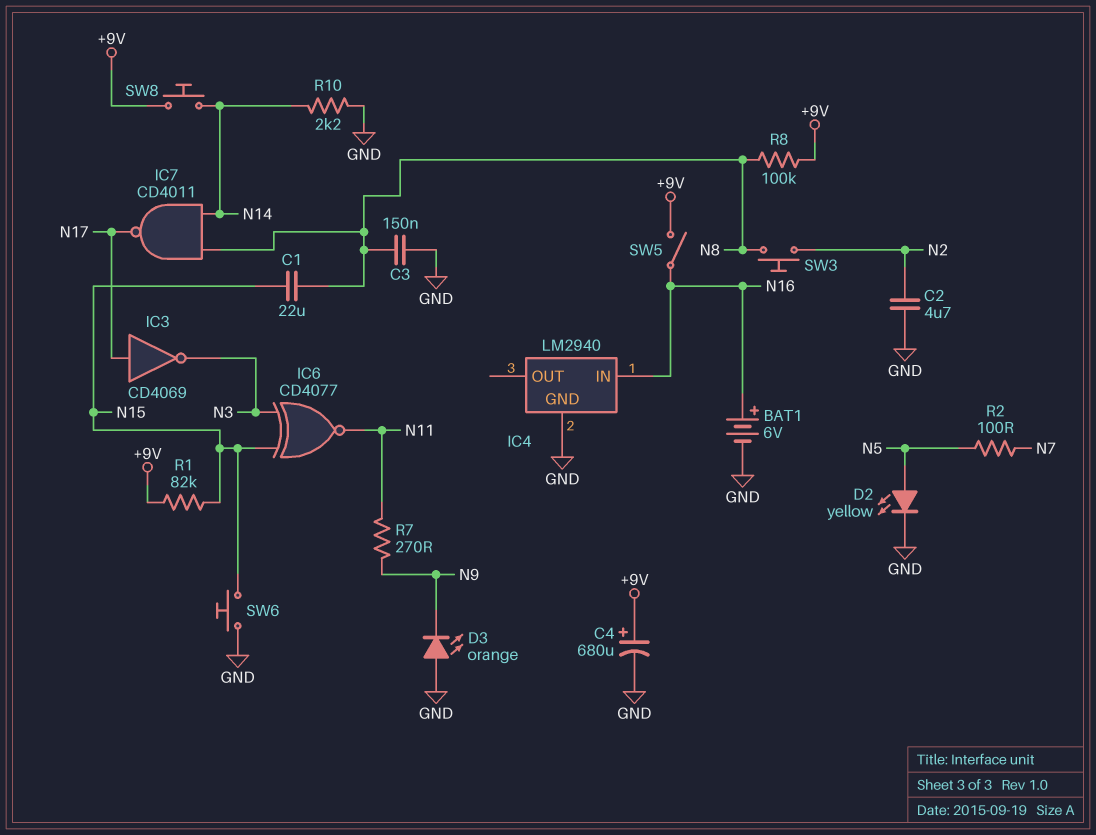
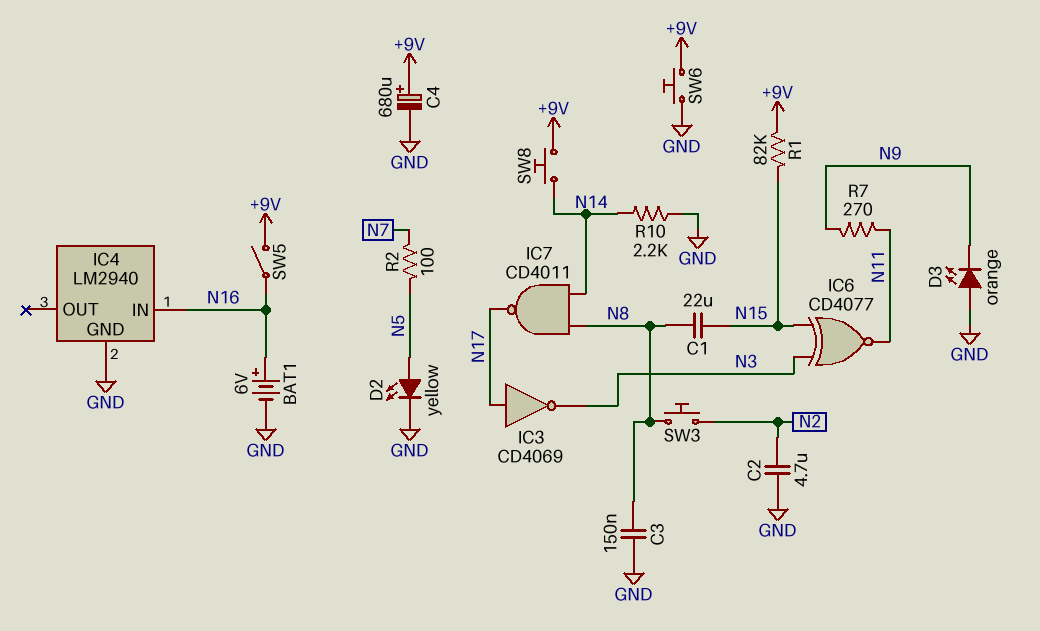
R8: 100k (+9V, N8) -> none
SW6: button (GND, N15) -> button (+9V, GND)

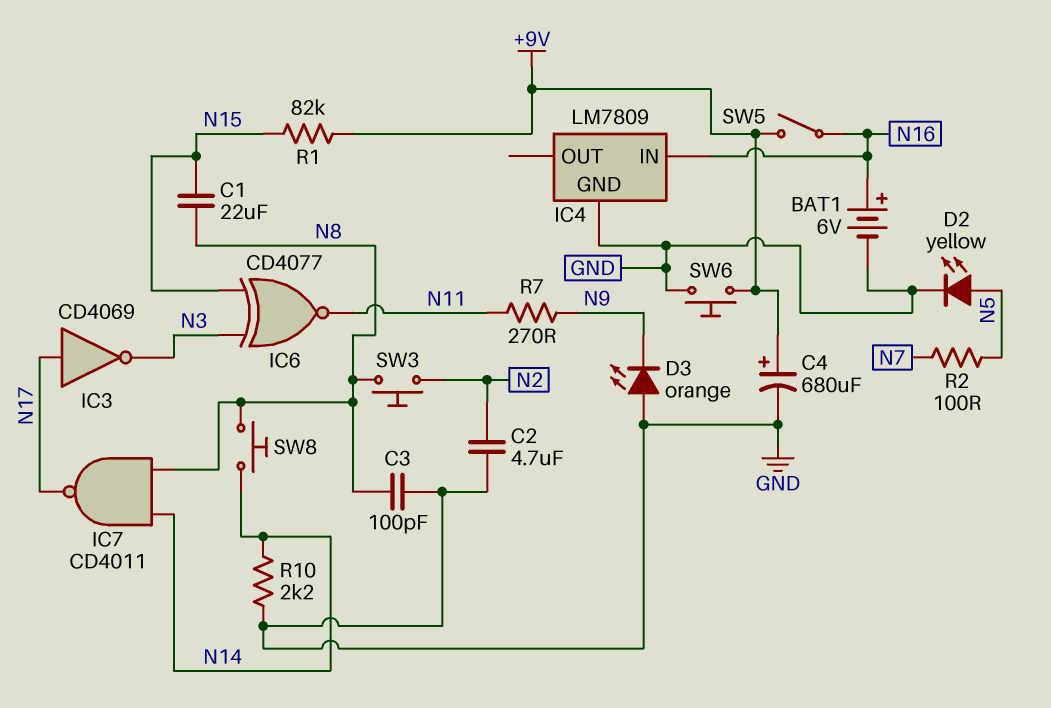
C3: 150nF (GND, N8) -> 100pF (GND, N8)
IC4: LM2940 -> LM7809
SW8: button (+9V, N14) -> button (N8, N14)

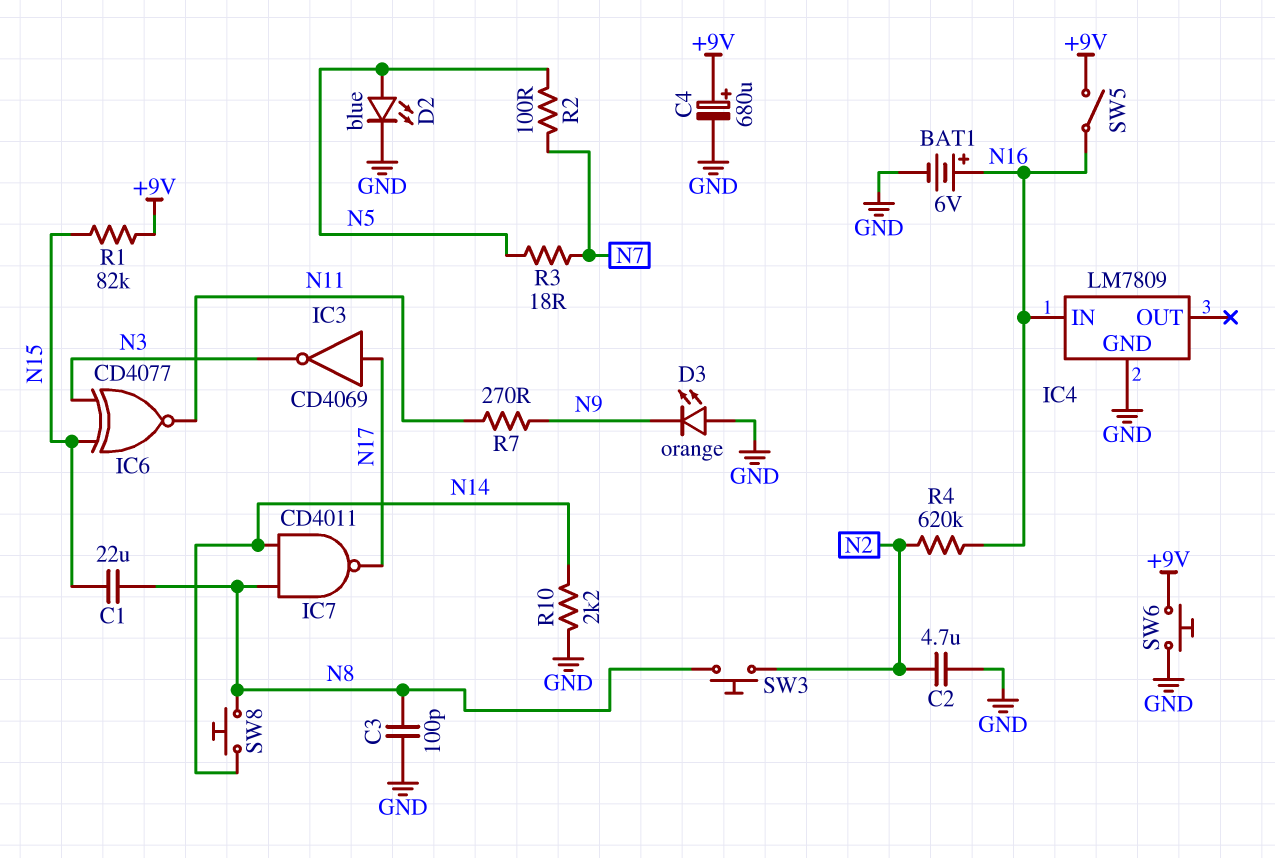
D2: LED yellow (A N5, K GND) -> LED blue (A N5, K GND)
R3: none -> 18 (N5, N7)
R4: none -> 620k (N2, N16)

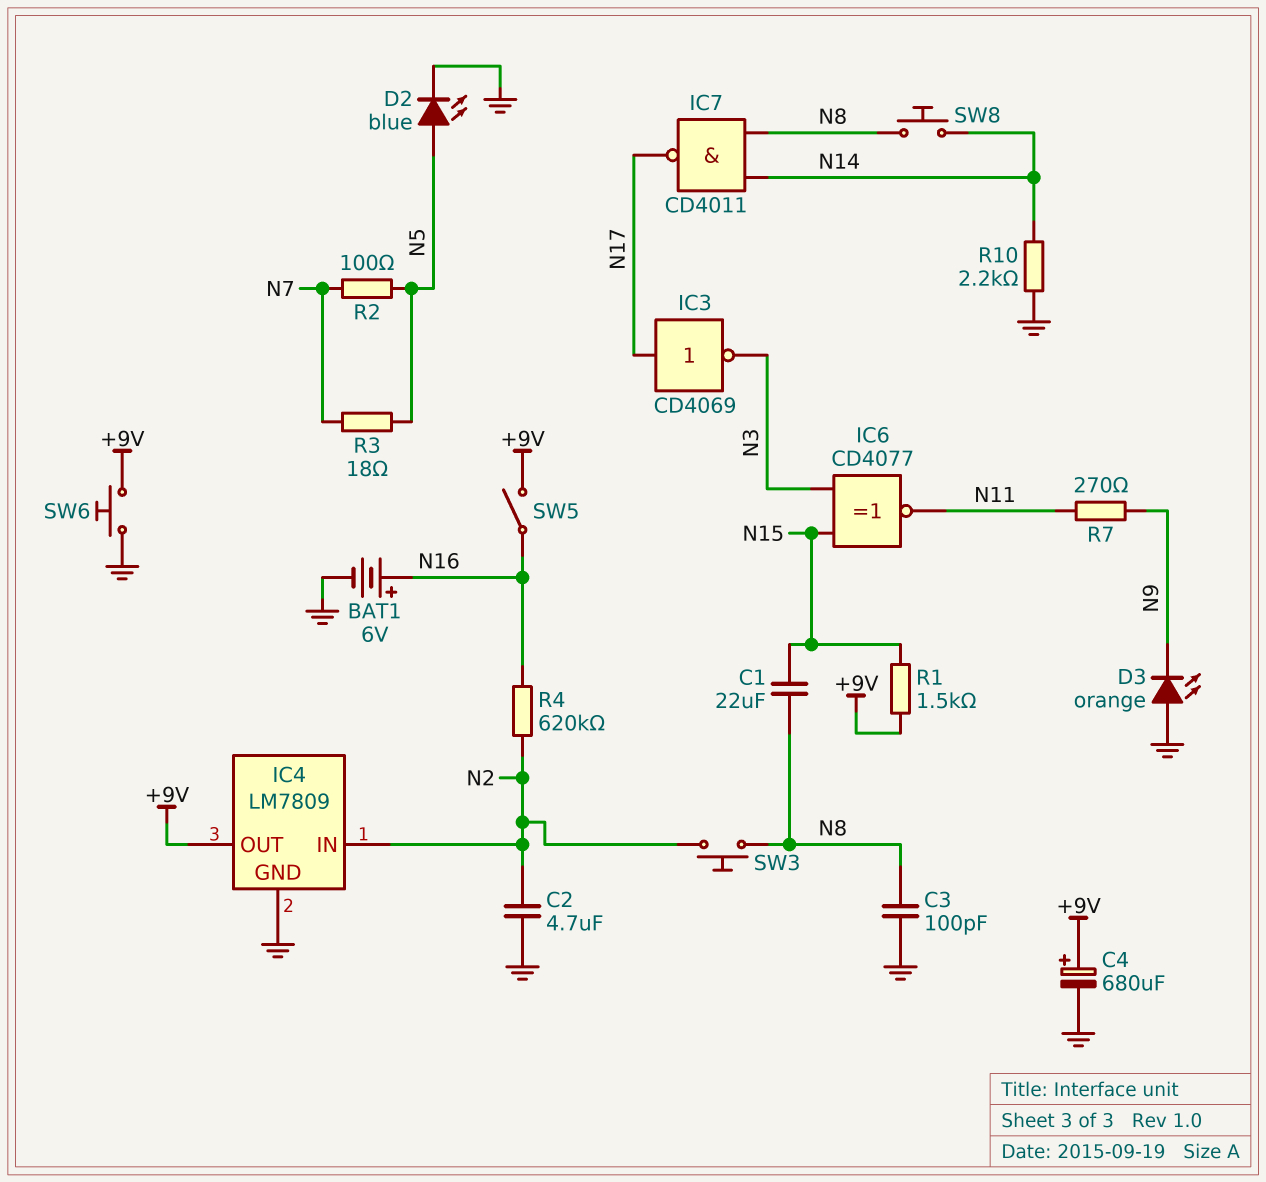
IC4 pin IN: N16 -> N2
IC4 pin OUT: none -> +9V
R1: 82k (+9V, N15) -> 1.5k (+9V, N15)

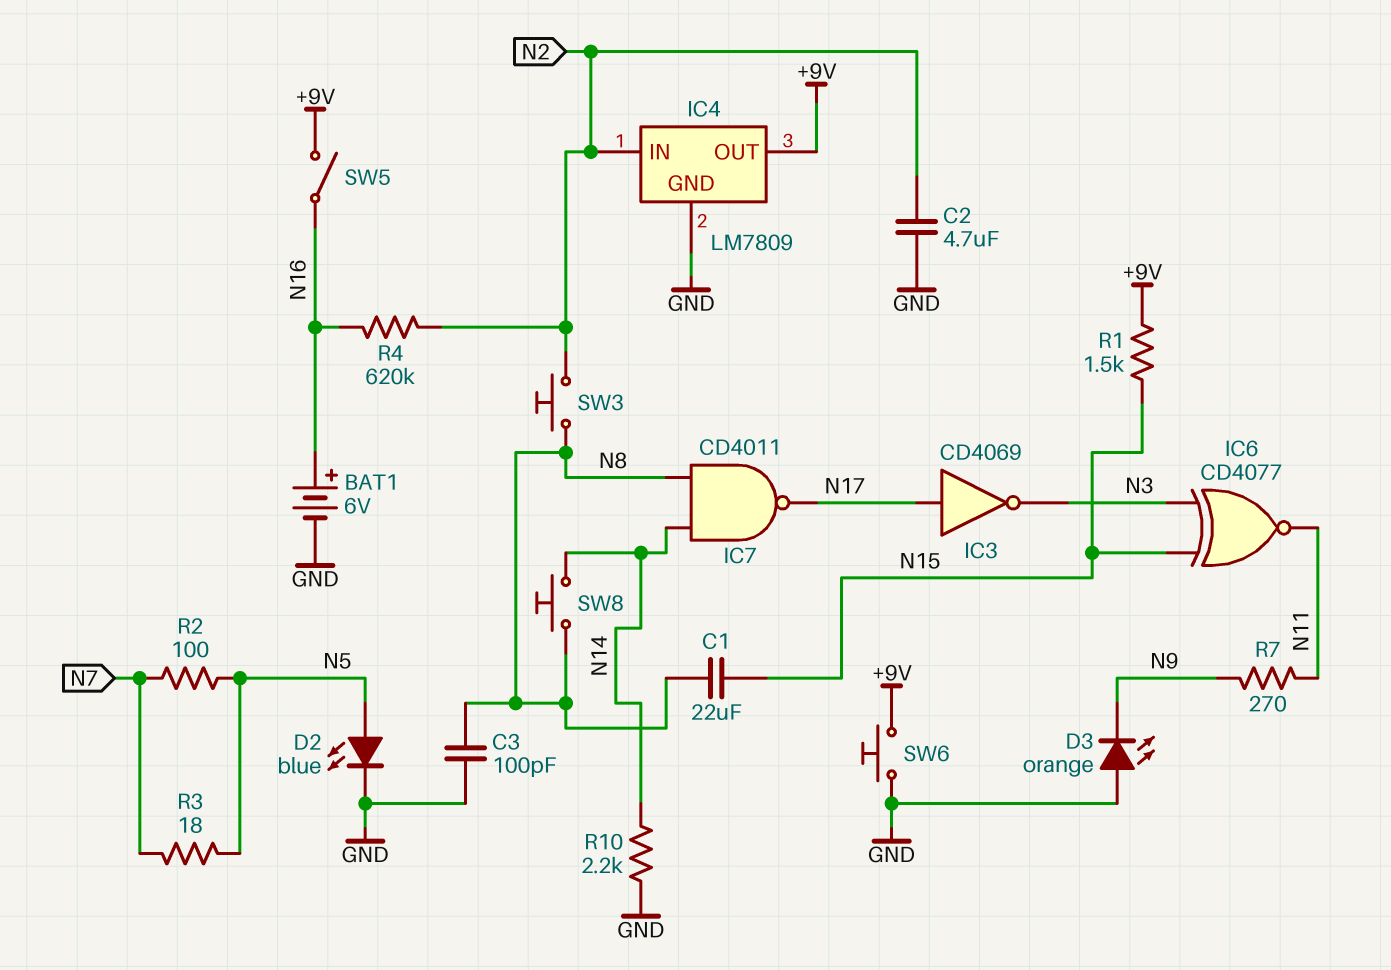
C4: 680uF (plus +9V, minus GND) -> none

